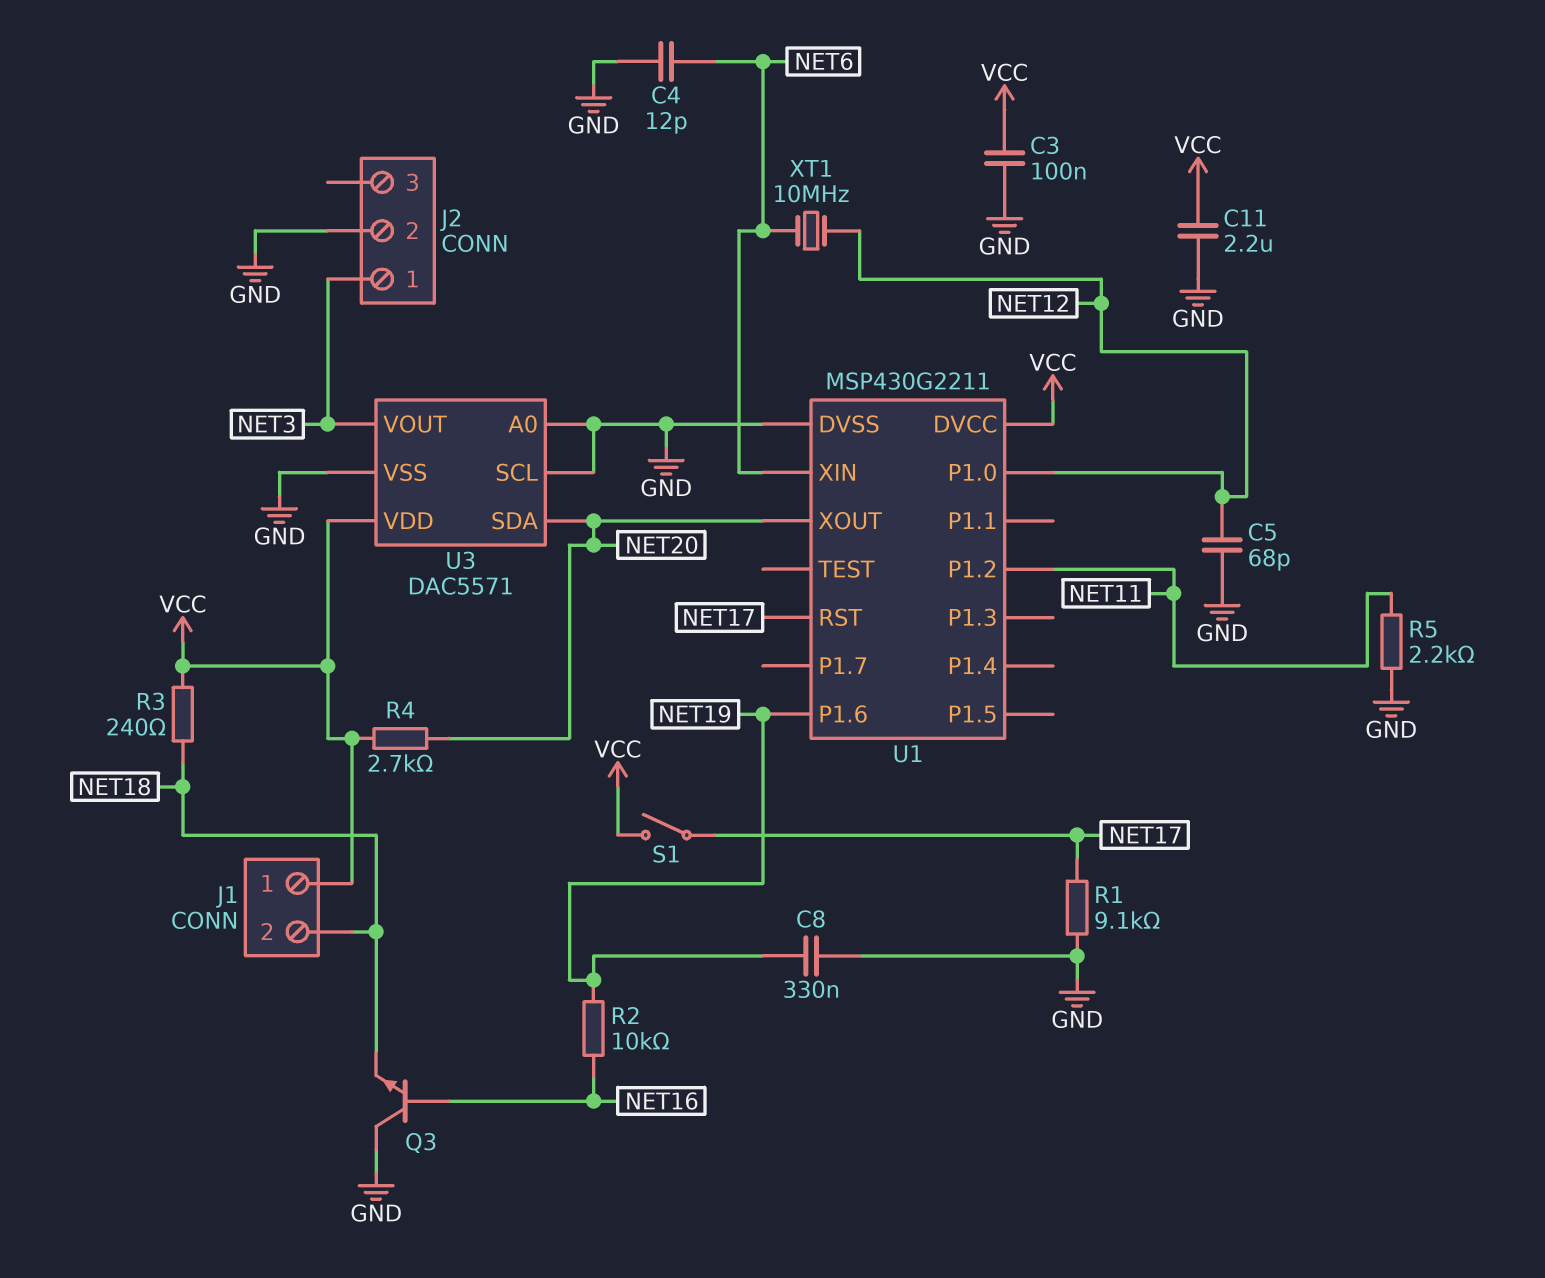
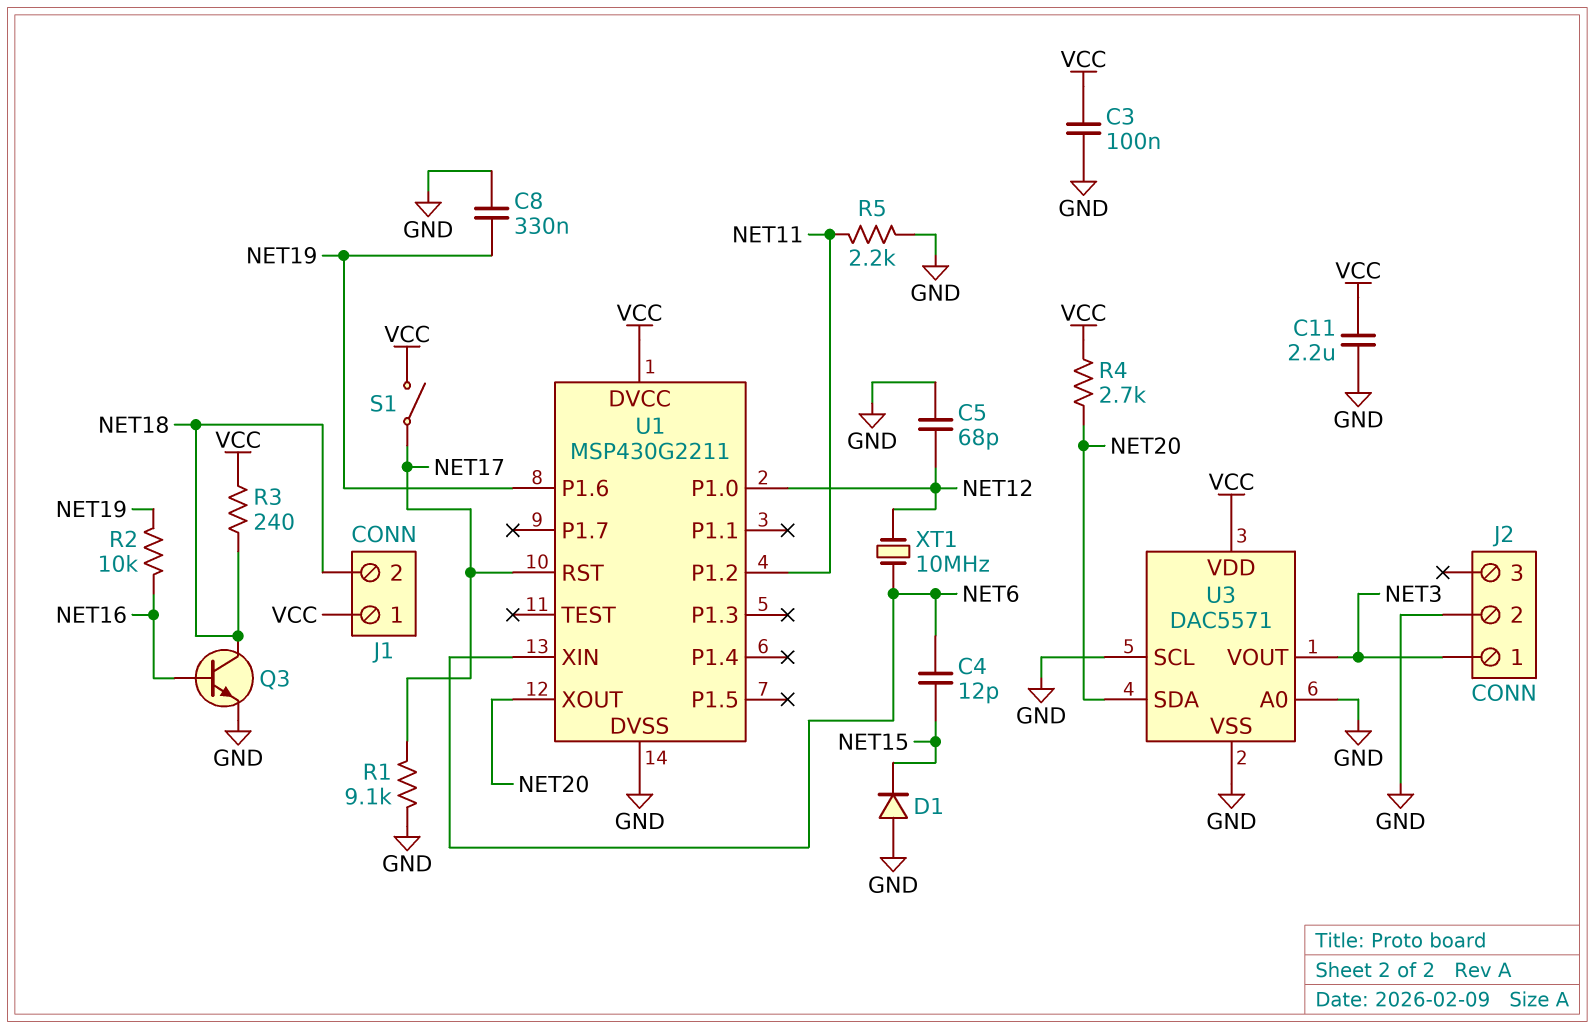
C4: 12pF (GND, NET6) -> 12pF (NET6, NET15)
D1: none -> diode (A GND, K NET15)
Q3: NPN (B NET16, C GND, E NET18) -> NPN (B NET16, C NET18, E GND)

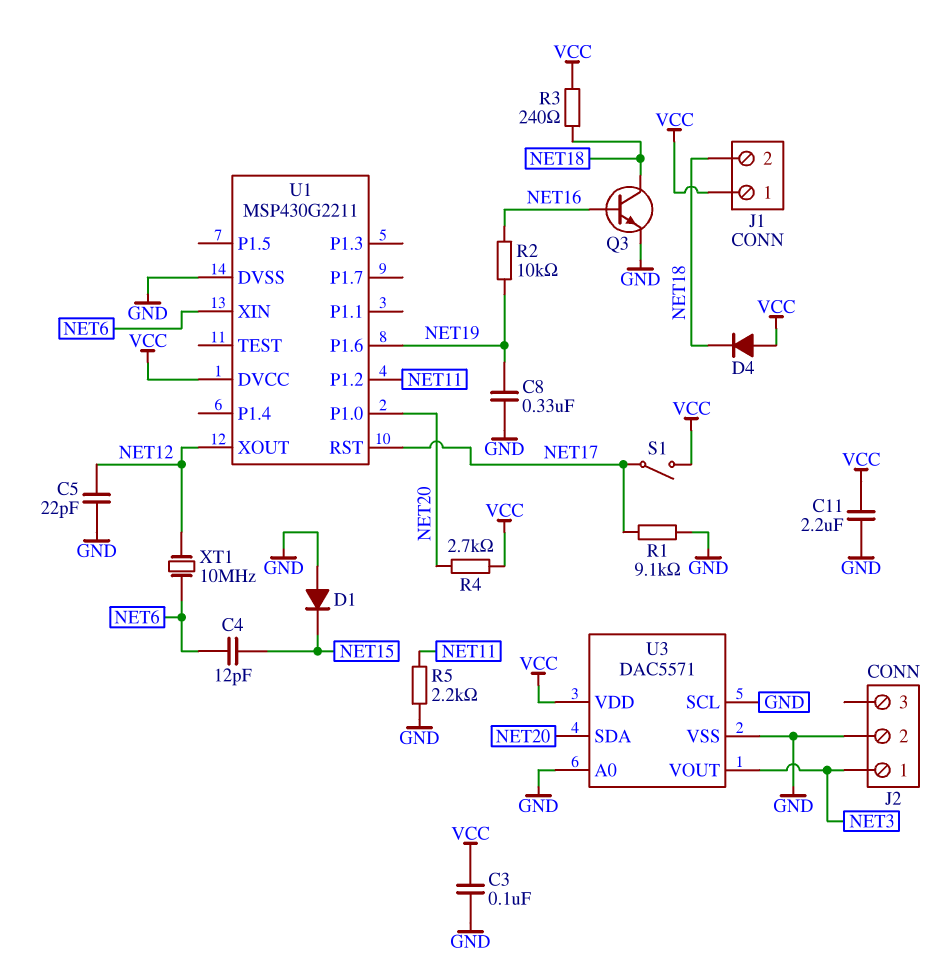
C5: 68pF (GND, NET12) -> 22pF (GND, NET12)
D4: none -> diode (A VCC, K NET18)
U1 pin P1.0: NET12 -> NET20
U1 pin XOUT: NET20 -> NET12

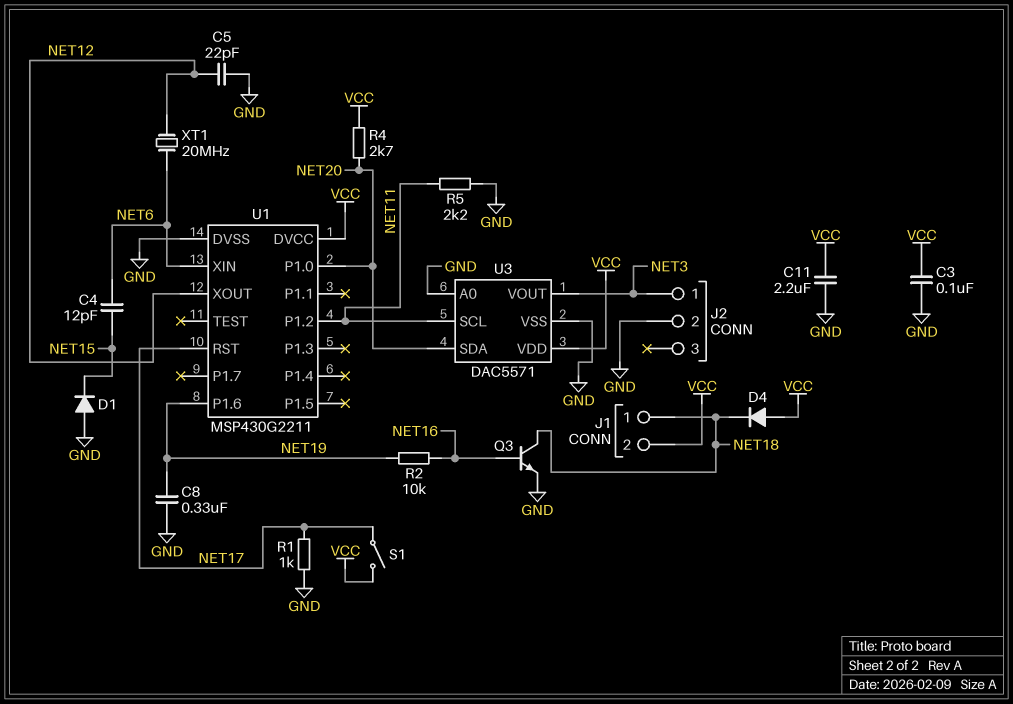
J1 pin 1: VCC -> NET18
J1 pin 2: NET18 -> VCC
R1: 9.1k (GND, NET17) -> 1k (GND, NET17)
R3: 240 (NET18, VCC) -> none
U3 pin SCL: GND -> NET11
XT1: 10MHz (NET6, NET12) -> 20MHz (NET6, NET12)

